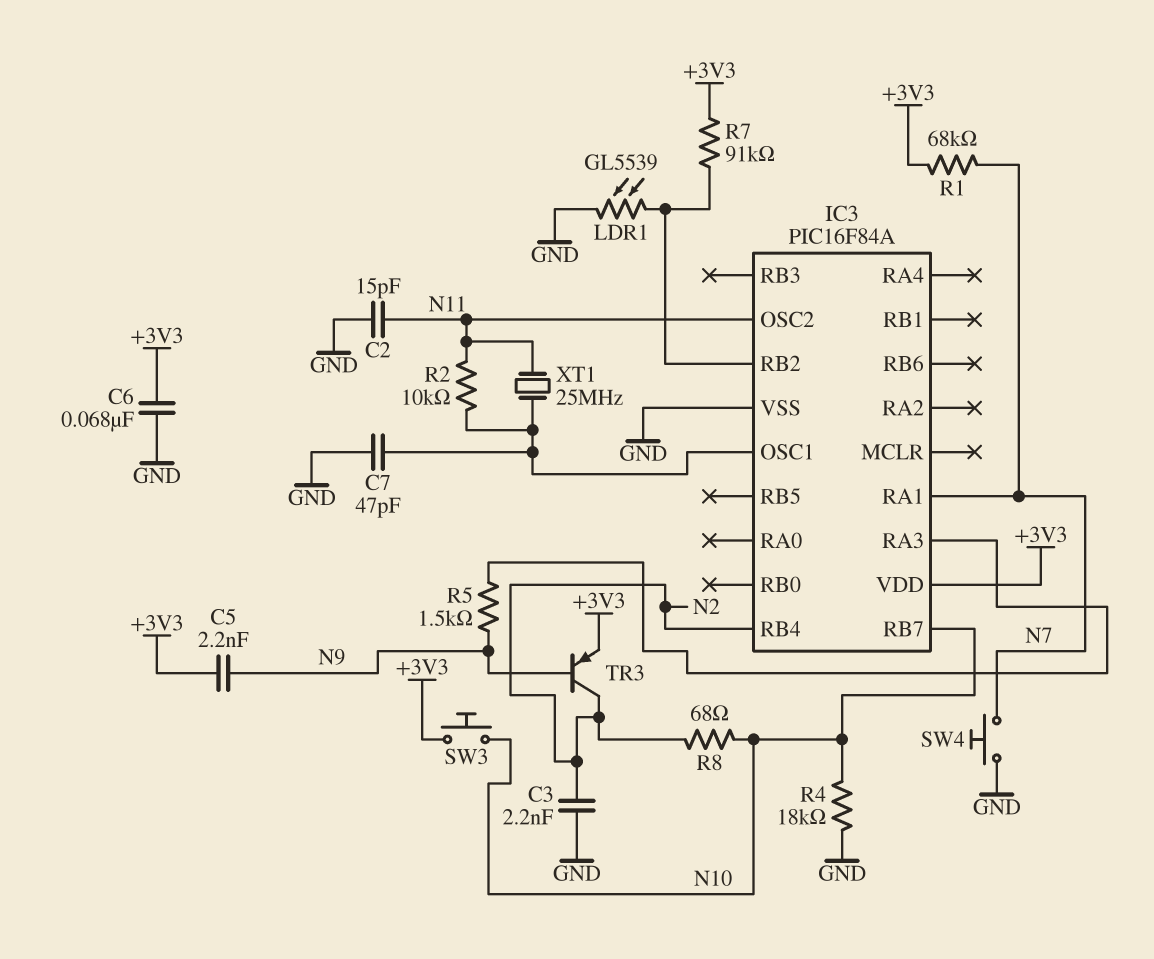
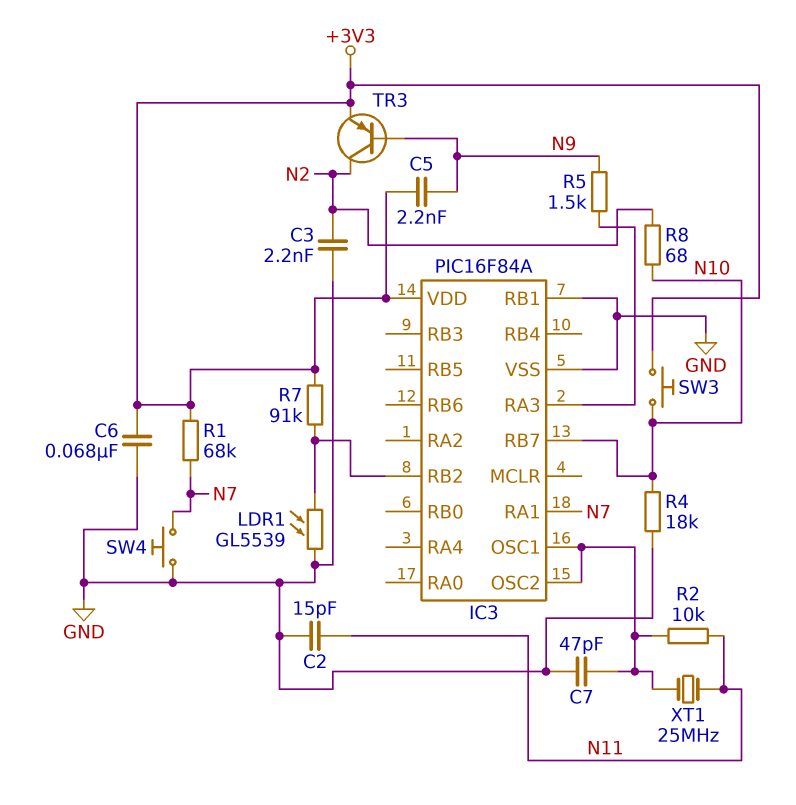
IC3 pin OSC2: N11 -> IC3/OSC1
IC3 pin RB1: none -> GND
IC3 pin RB4: N2 -> none

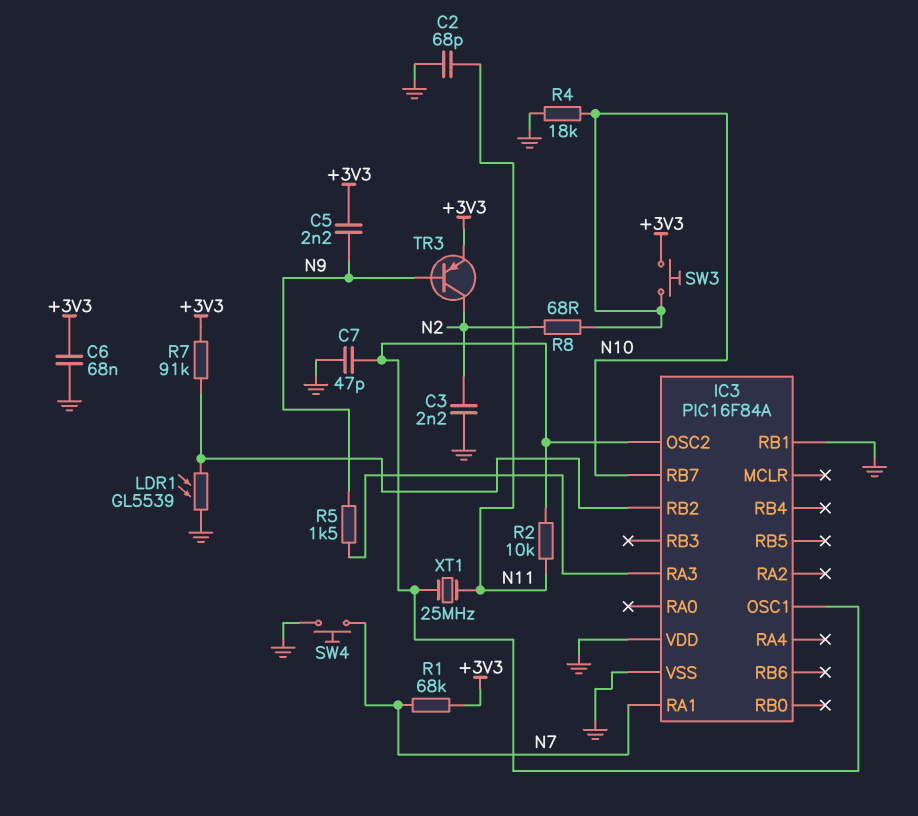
C2: 15pF (GND, N11) -> 68pF (GND, N11)
IC3 pin VDD: +3V3 -> GND

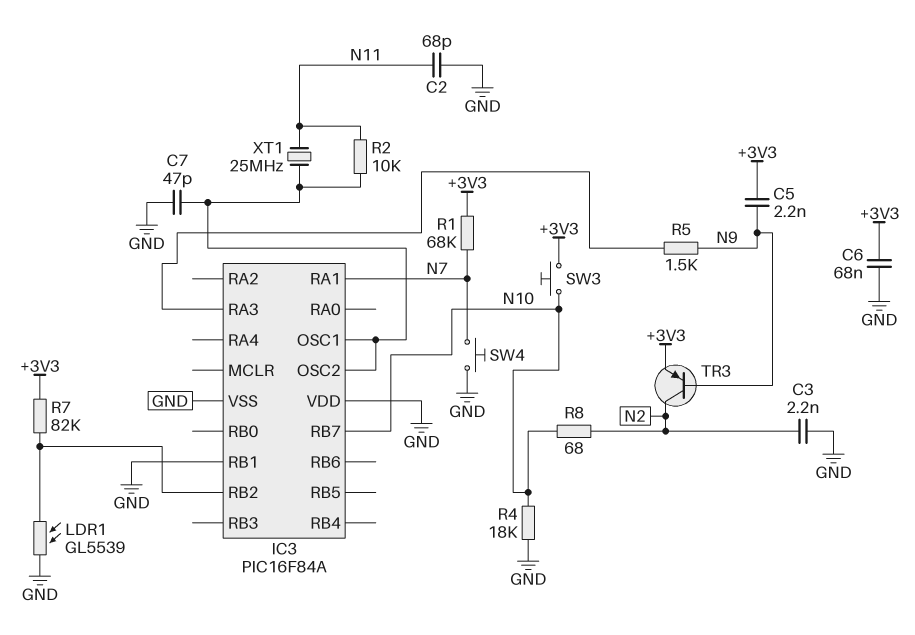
R7: 91k (+3V3, IC3/RB2) -> 82k (+3V3, IC3/RB2)

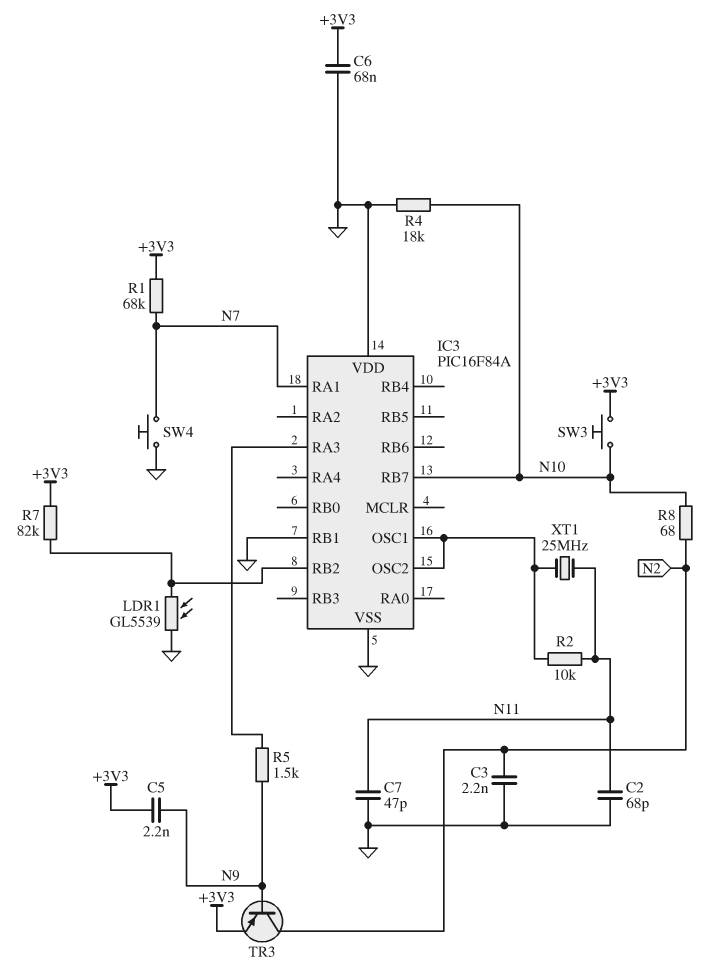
C7: 47pF (GND, IC3/OSC1) -> 47pF (GND, N11)

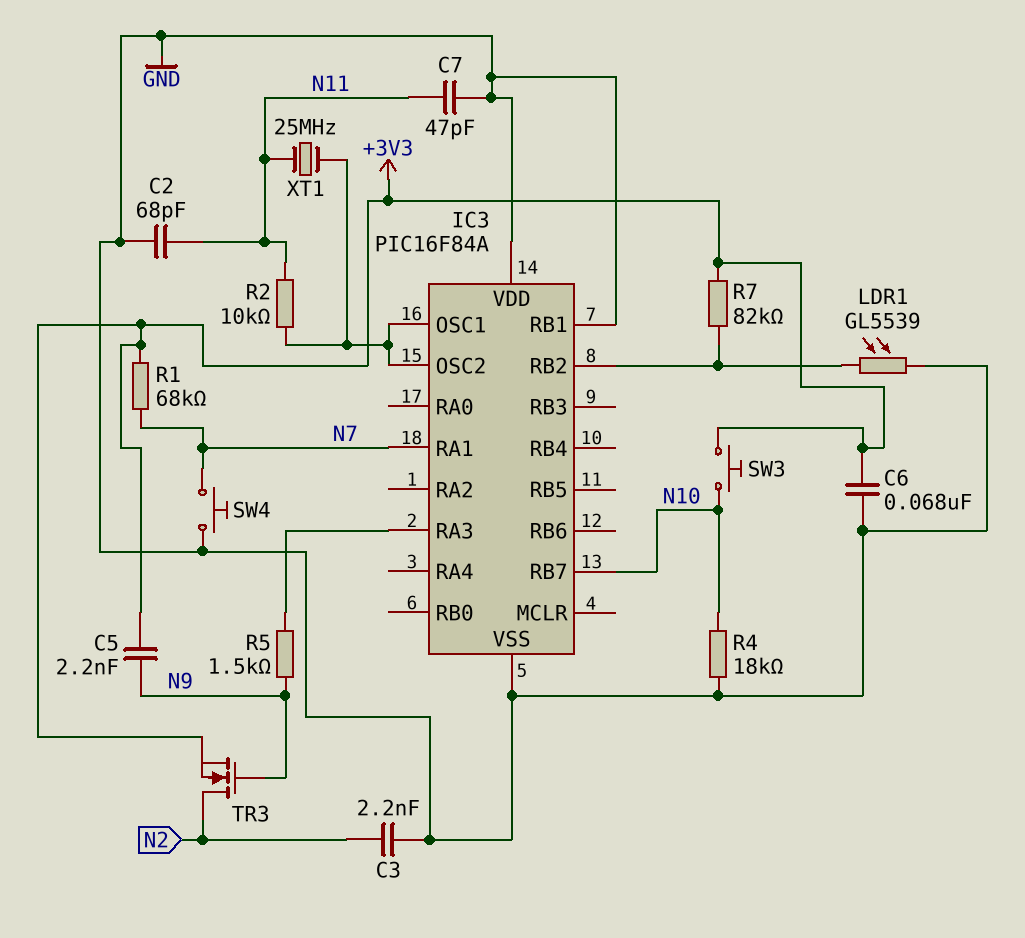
R8: 68 (N2, N10) -> none
TR3: PNP (B N9, C N2, E +3V3) -> NMOS (G N9, D N2, S +3V3)

